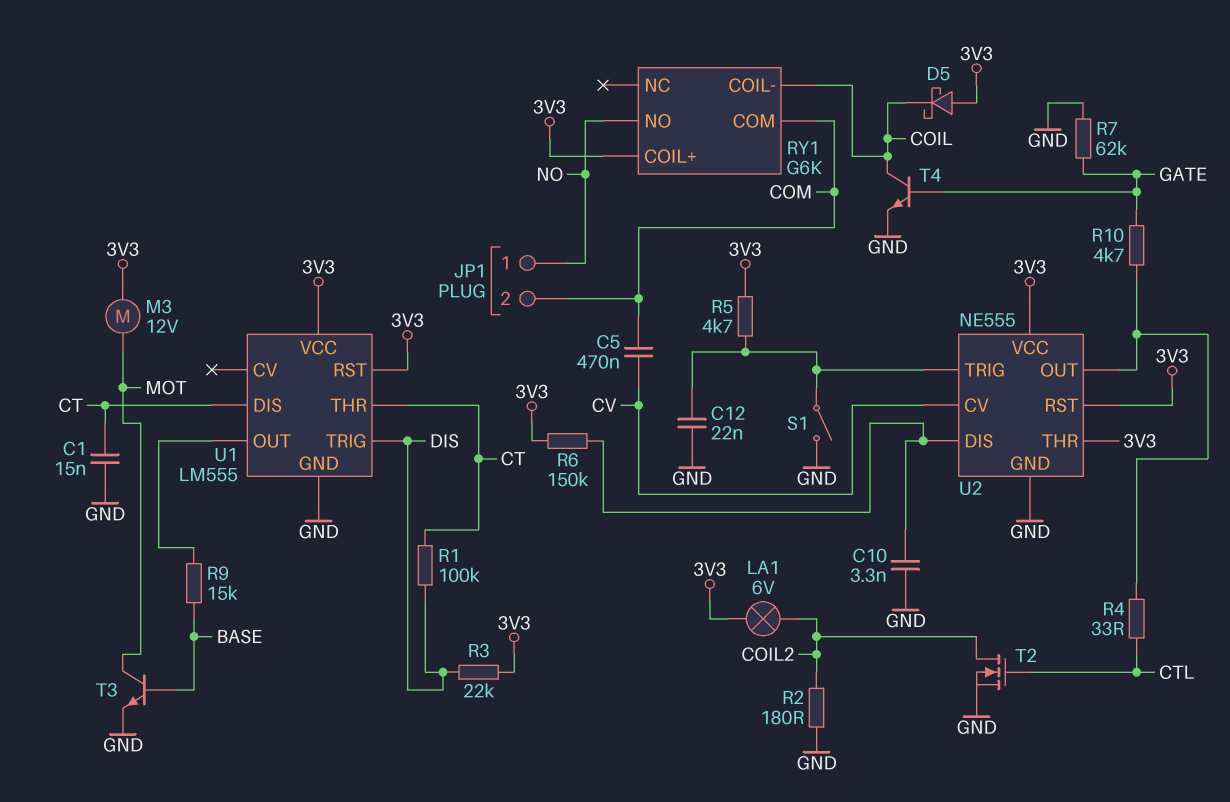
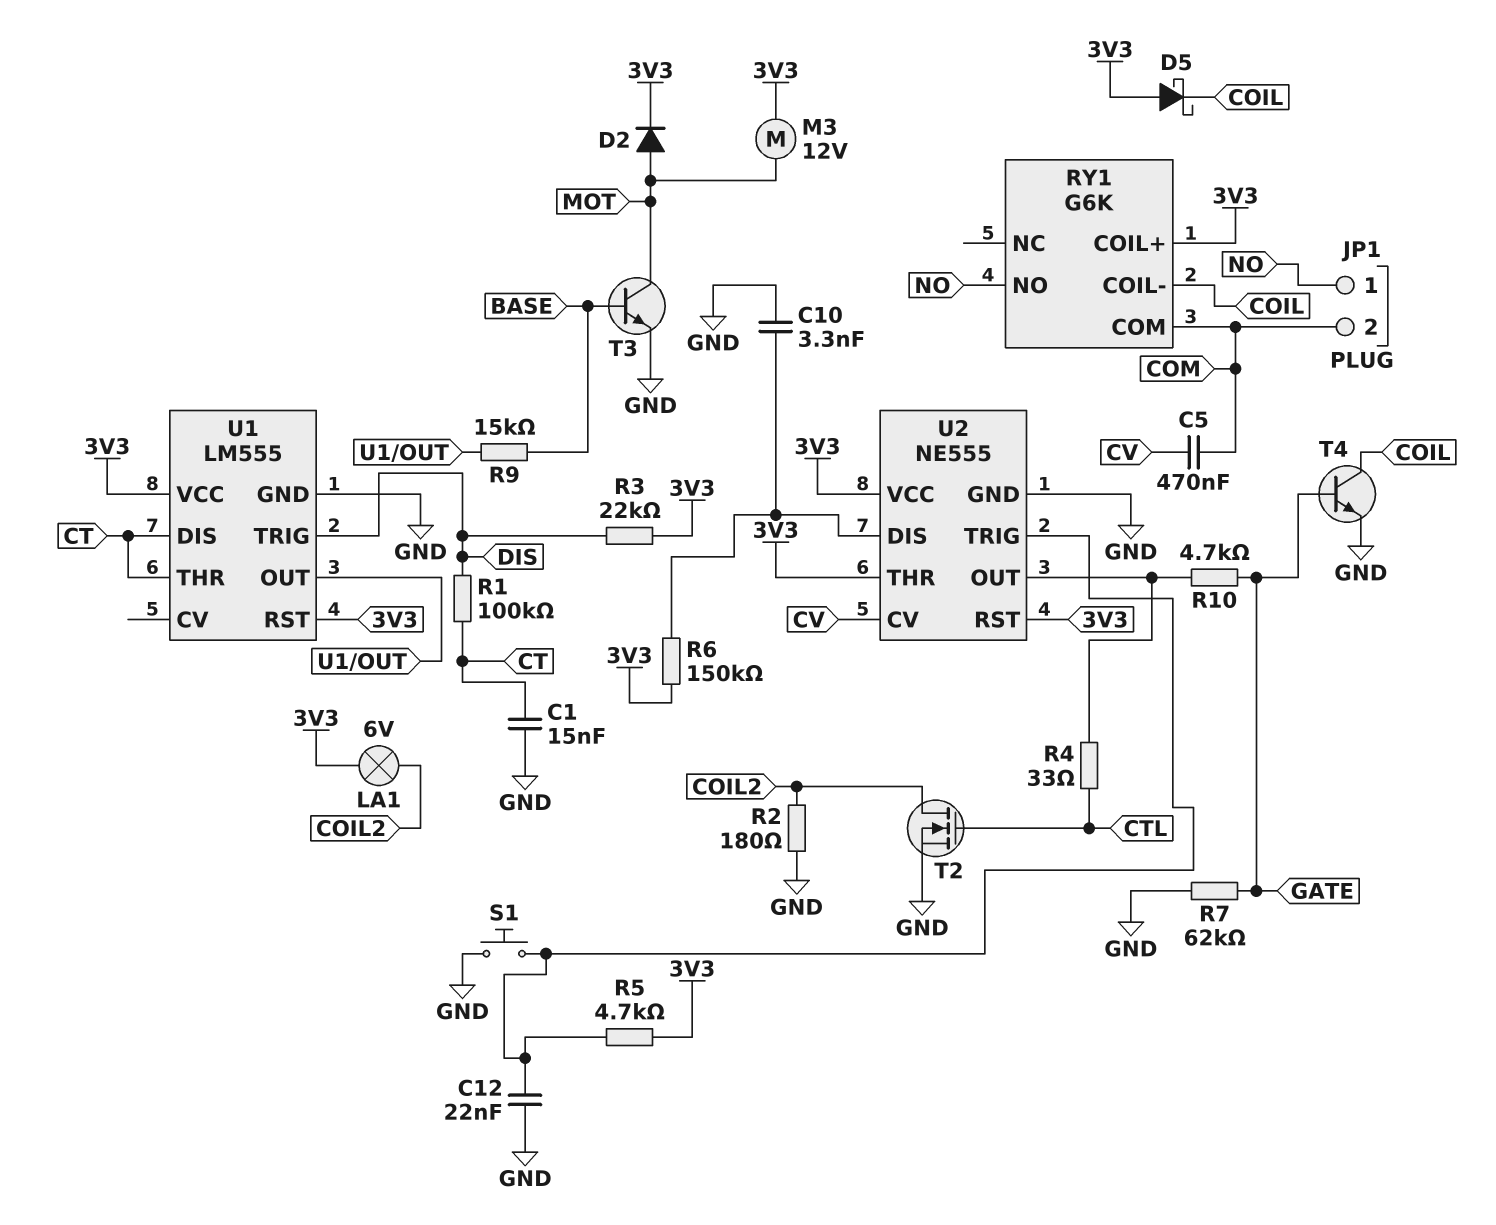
D2: none -> diode (A MOT, K 3V3)
S1: switch (GND, U2/TRIG) -> button (GND, U2/TRIG)

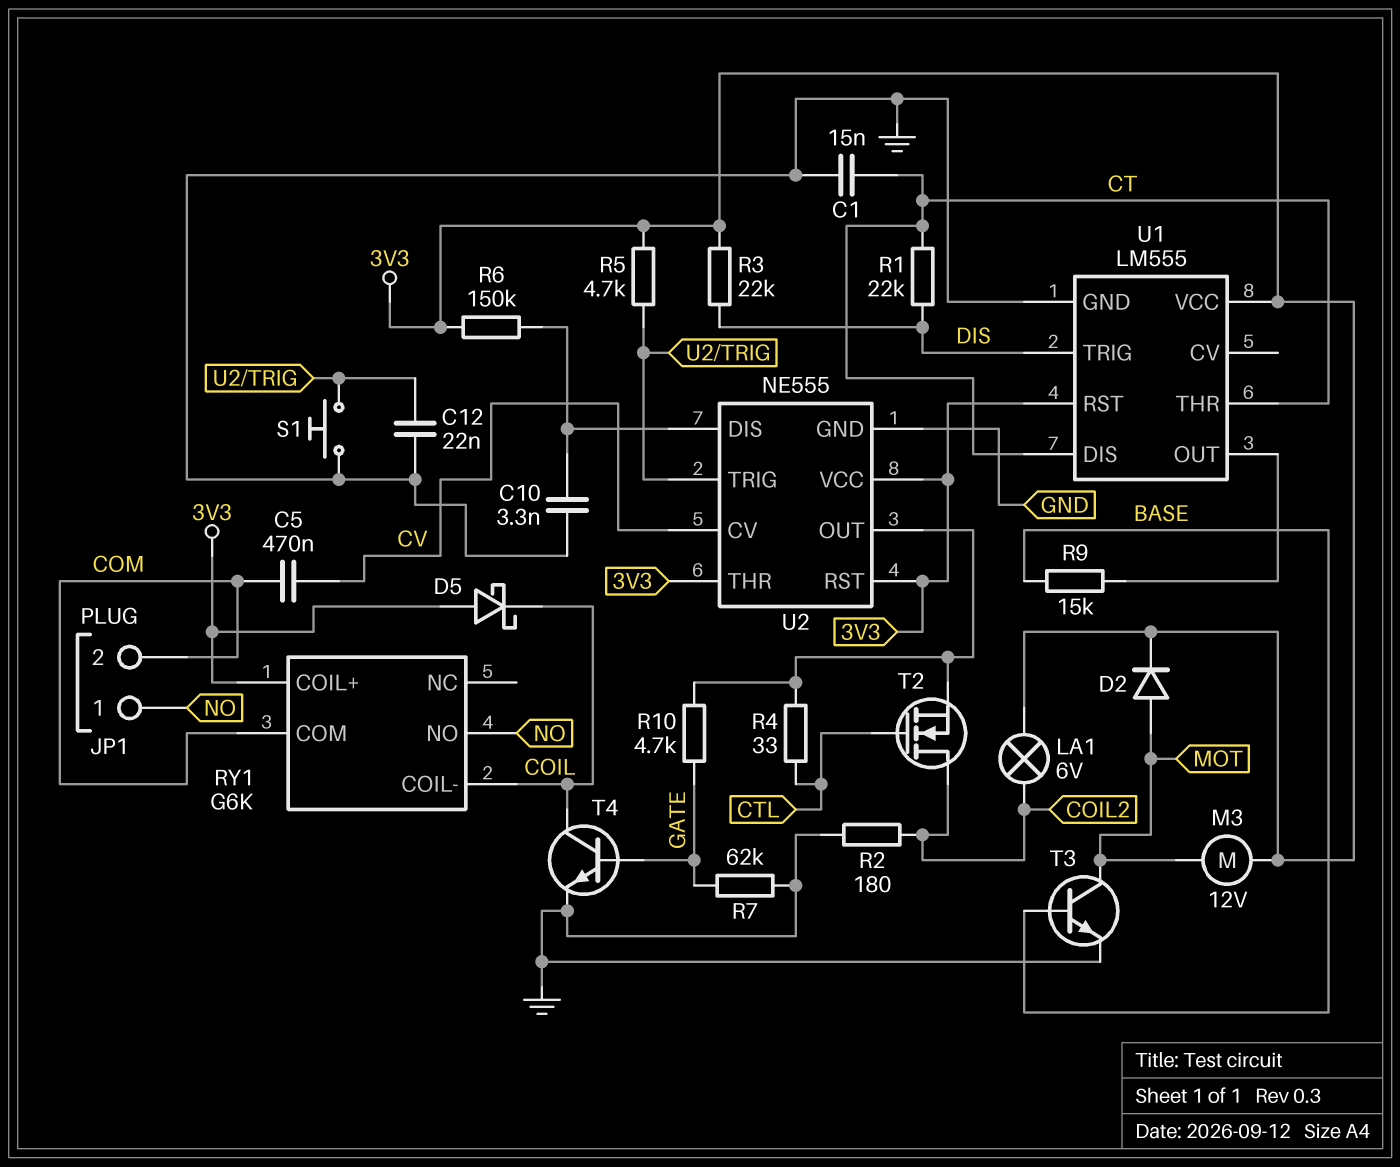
R1: 100k (CT, DIS) -> 22k (CT, DIS)
T2: NMOS (G CTL, D COIL2, S GND) -> NMOS (G CTL, D COIL2, S U2/OUT)

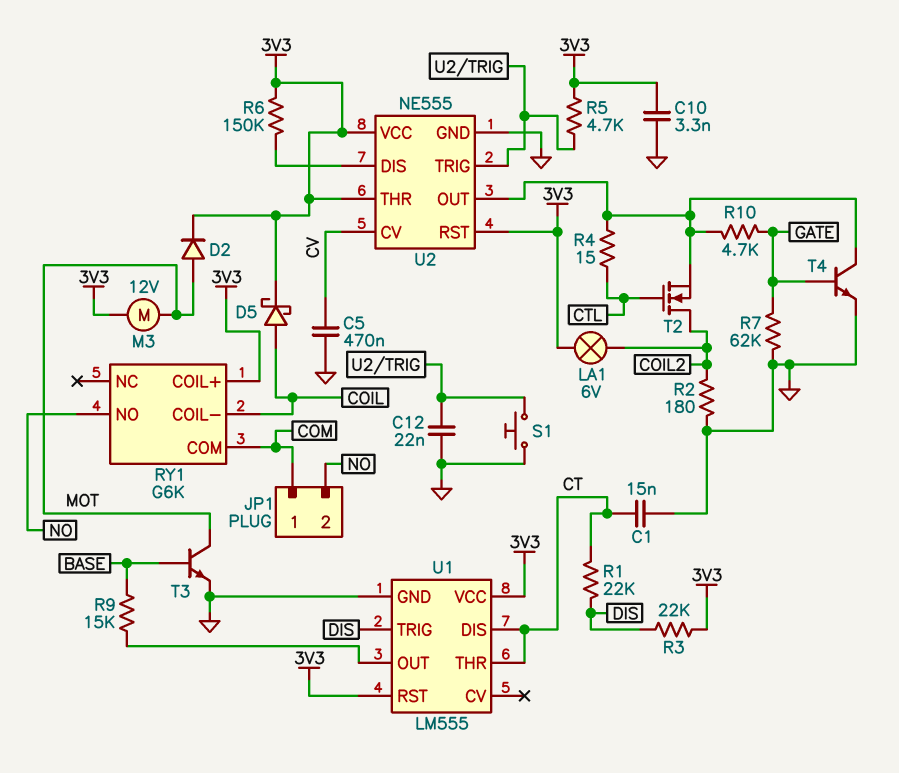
C5: 470nF (COM, CV) -> 470nF (CV, GND)
C10: 3.3nF (GND, U2/DIS) -> 3.3nF (3V3, GND)
D5: schottky (A 3V3, K COIL) -> schottky (A COIL, K 3V3)
JP1 pin 1: NO -> COM
JP1 pin 2: COM -> NO
R4: 33 (CTL, U2/OUT) -> 15 (CTL, U2/OUT)
T4: NPN (B GATE, C COIL, E GND) -> NPN (B GATE, C U2/OUT, E GND)

